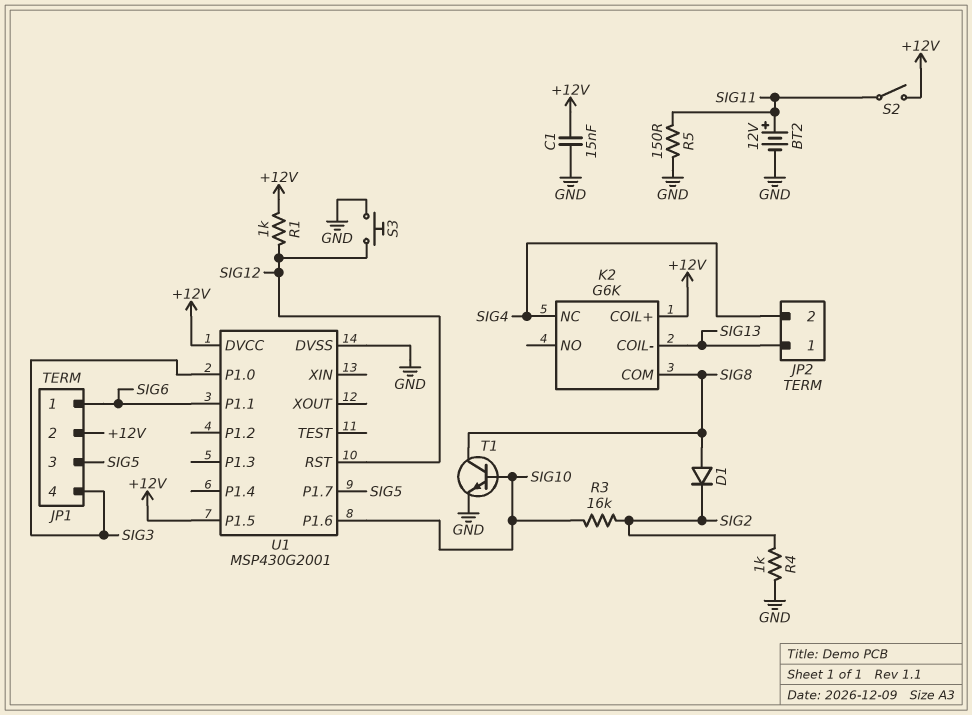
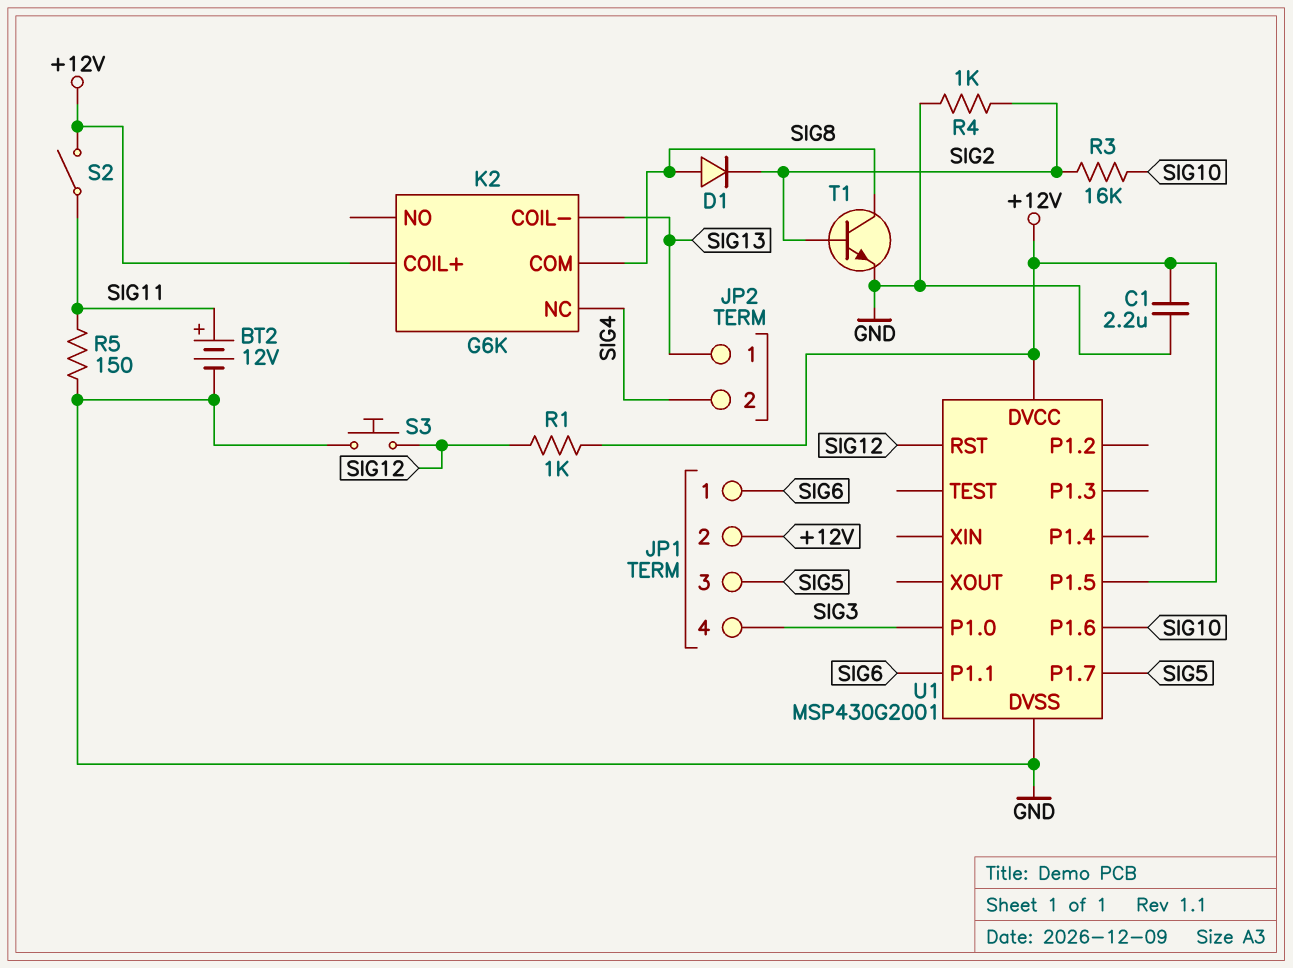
C1: 15nF (+12V, GND) -> 2.2uF (+12V, GND)
T1: NPN (B SIG10, C SIG8, E GND) -> NPN (B SIG2, C SIG8, E GND)

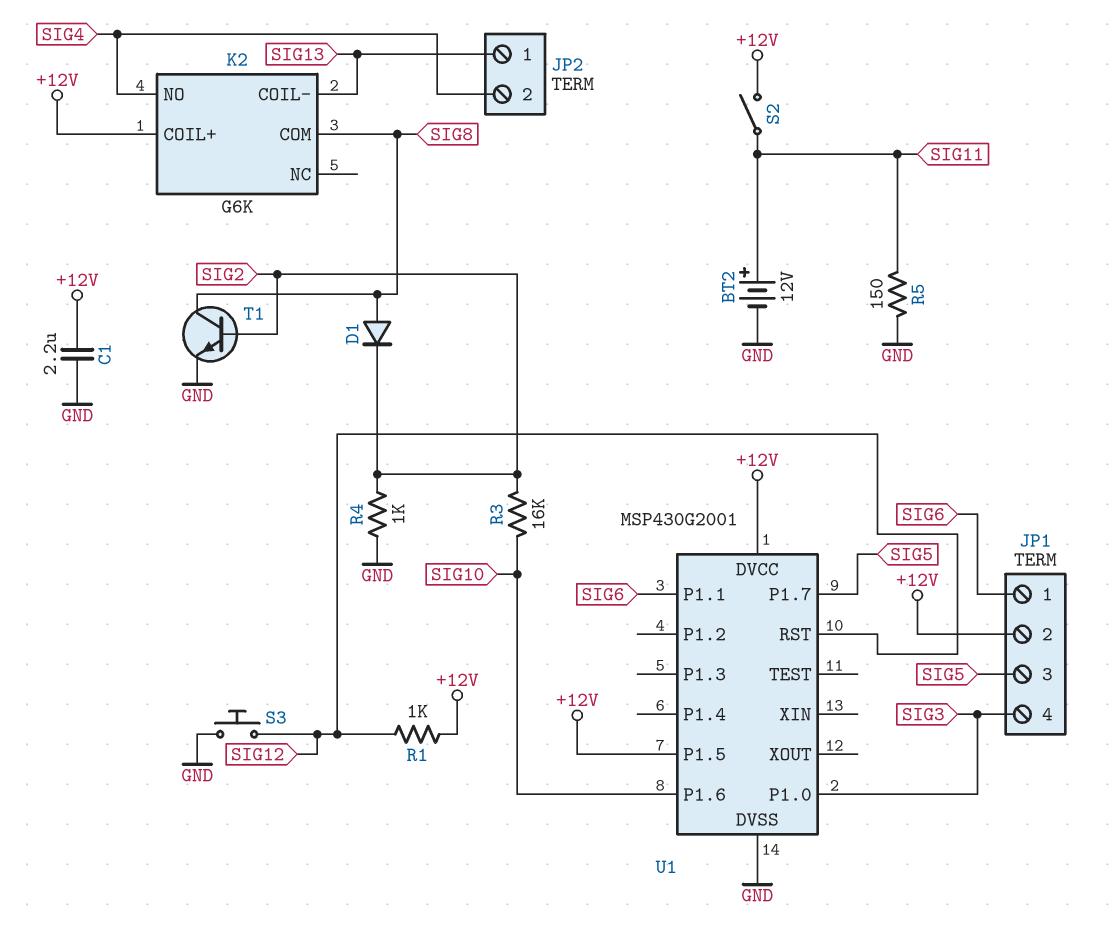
K2 pin NC: SIG4 -> none
K2 pin NO: none -> SIG4

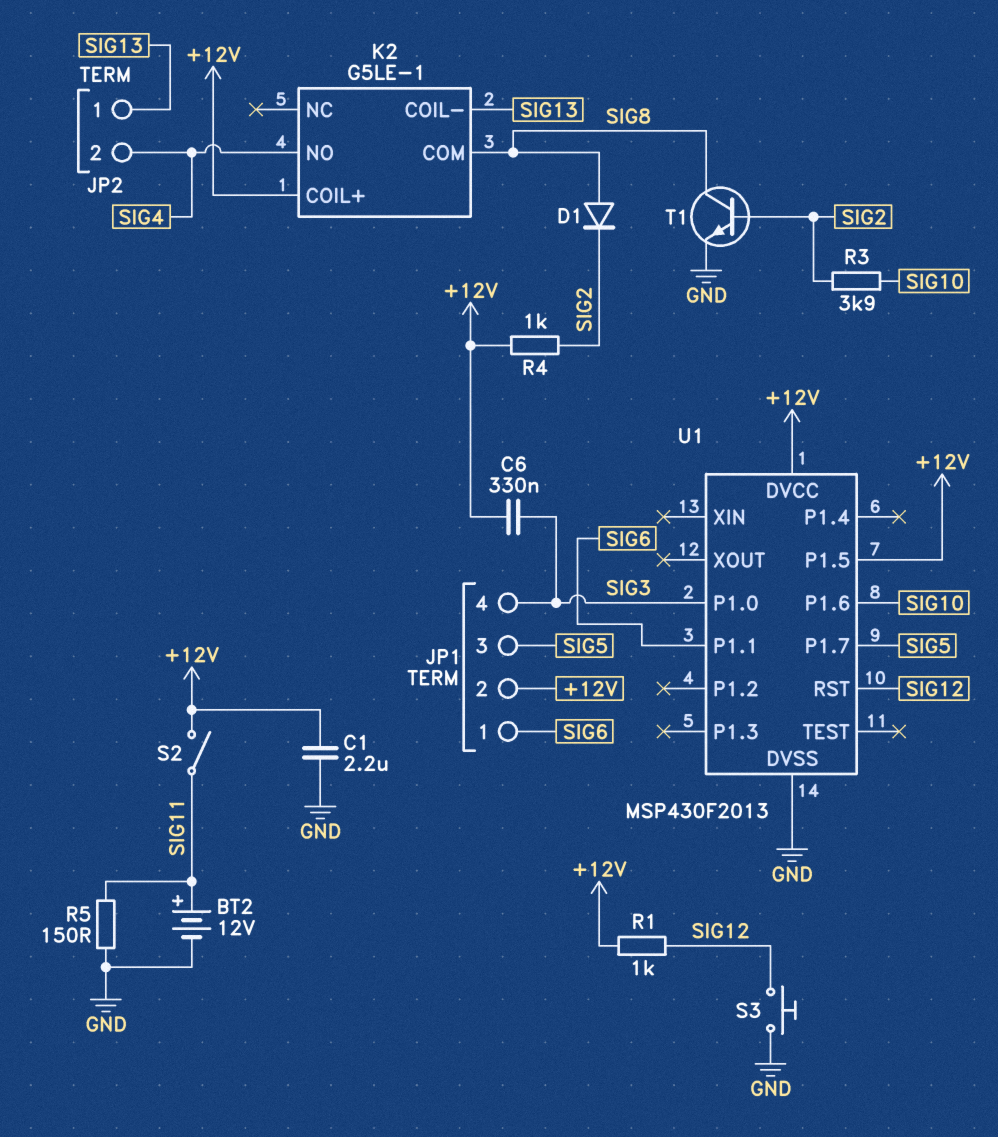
C6: none -> 330nF (+12V, SIG3)
K2: G6K -> G5LE-1
R3: 16k (SIG2, SIG10) -> 3.9k (SIG2, SIG10)
R4: 1k (GND, SIG2) -> 1k (+12V, SIG2)
U1: MSP430G2001 -> MSP430F2013

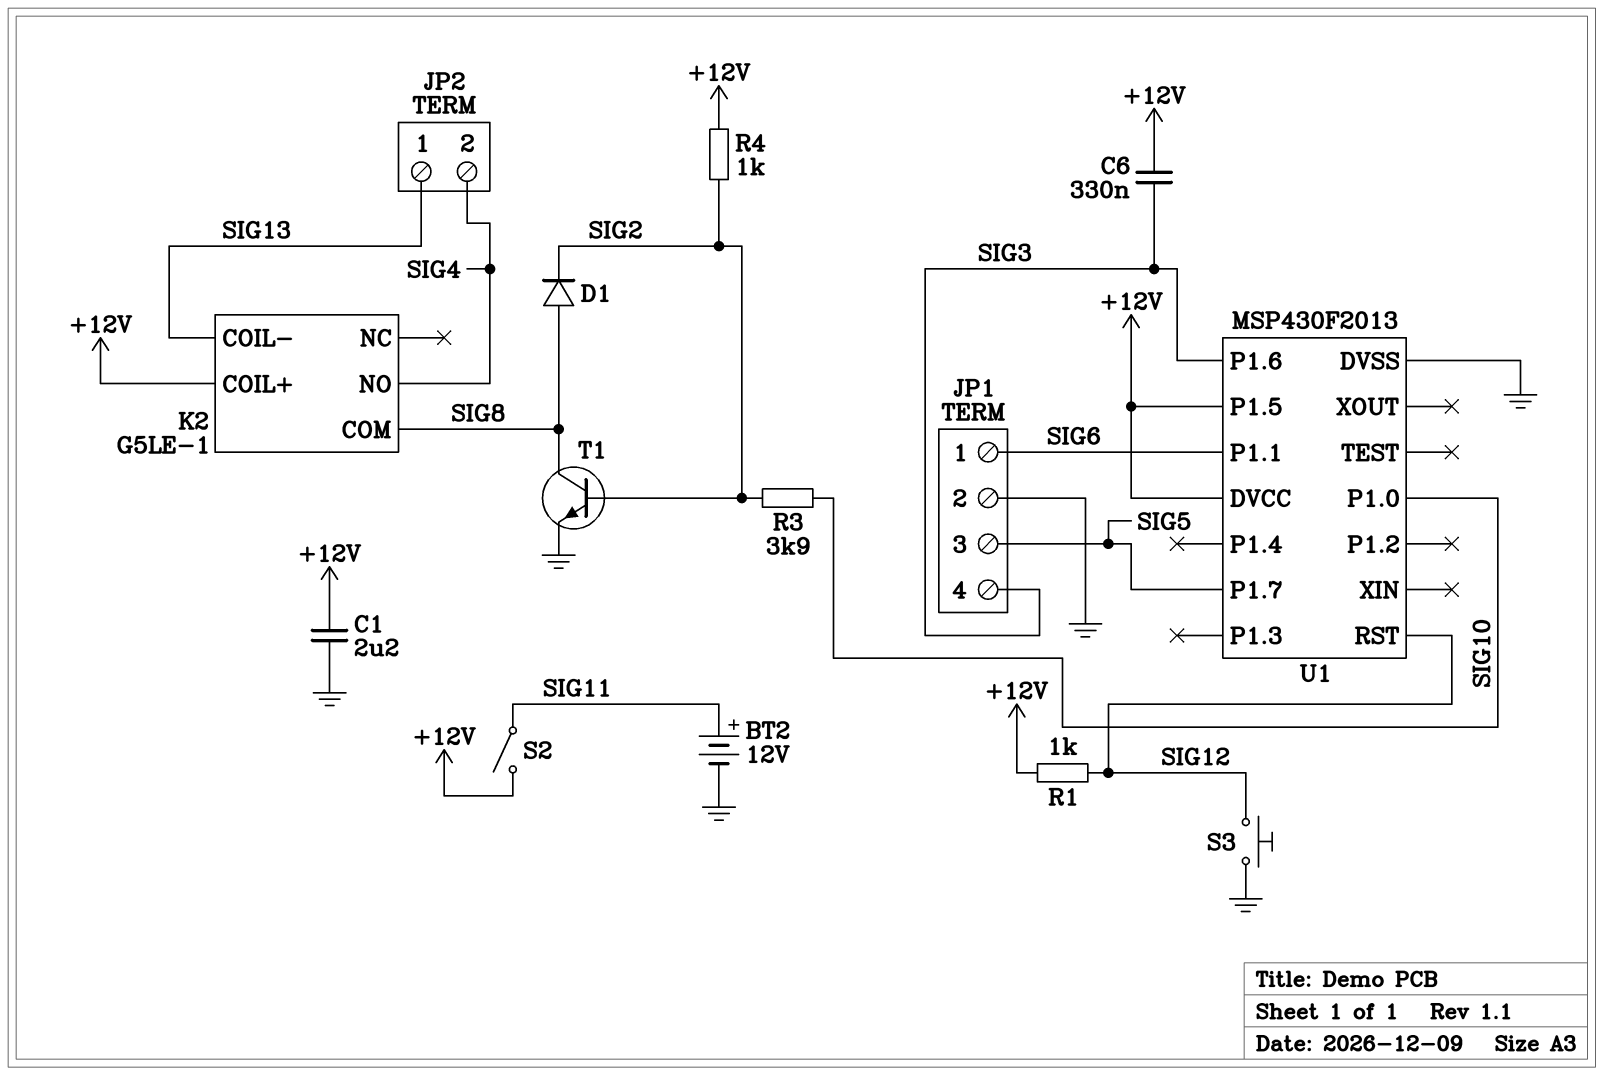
JP1 pin 2: +12V -> GND
R5: 150 (GND, SIG11) -> none
U1 pin P1.0: SIG3 -> SIG10
U1 pin P1.6: SIG10 -> SIG3

